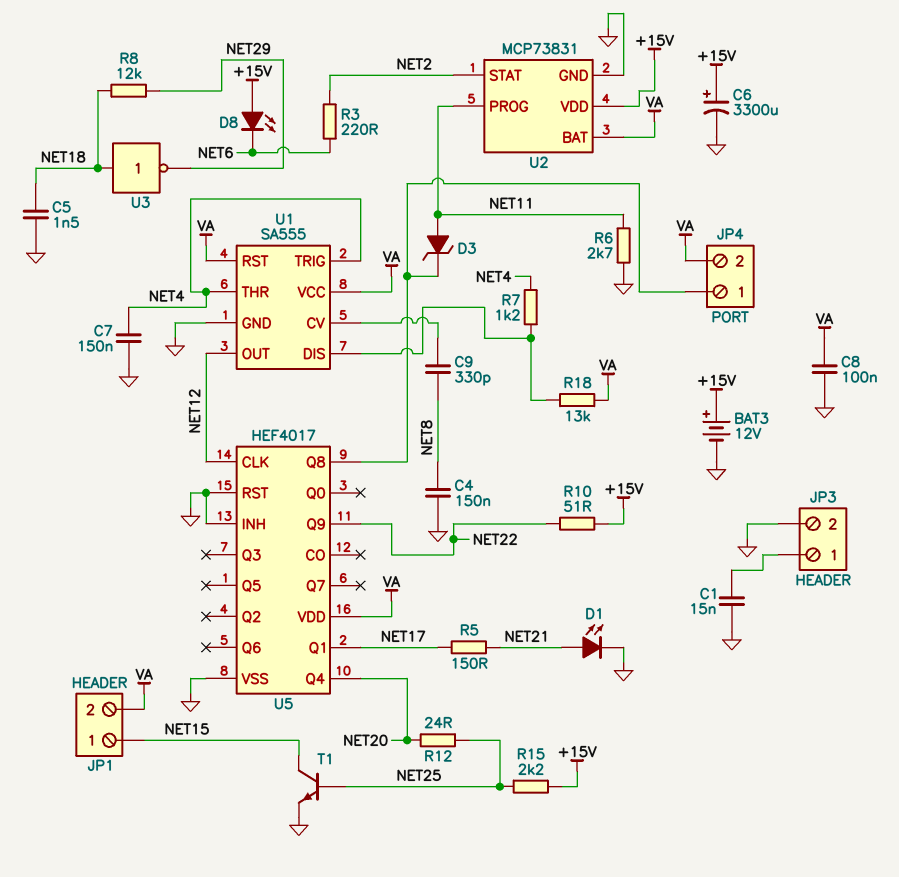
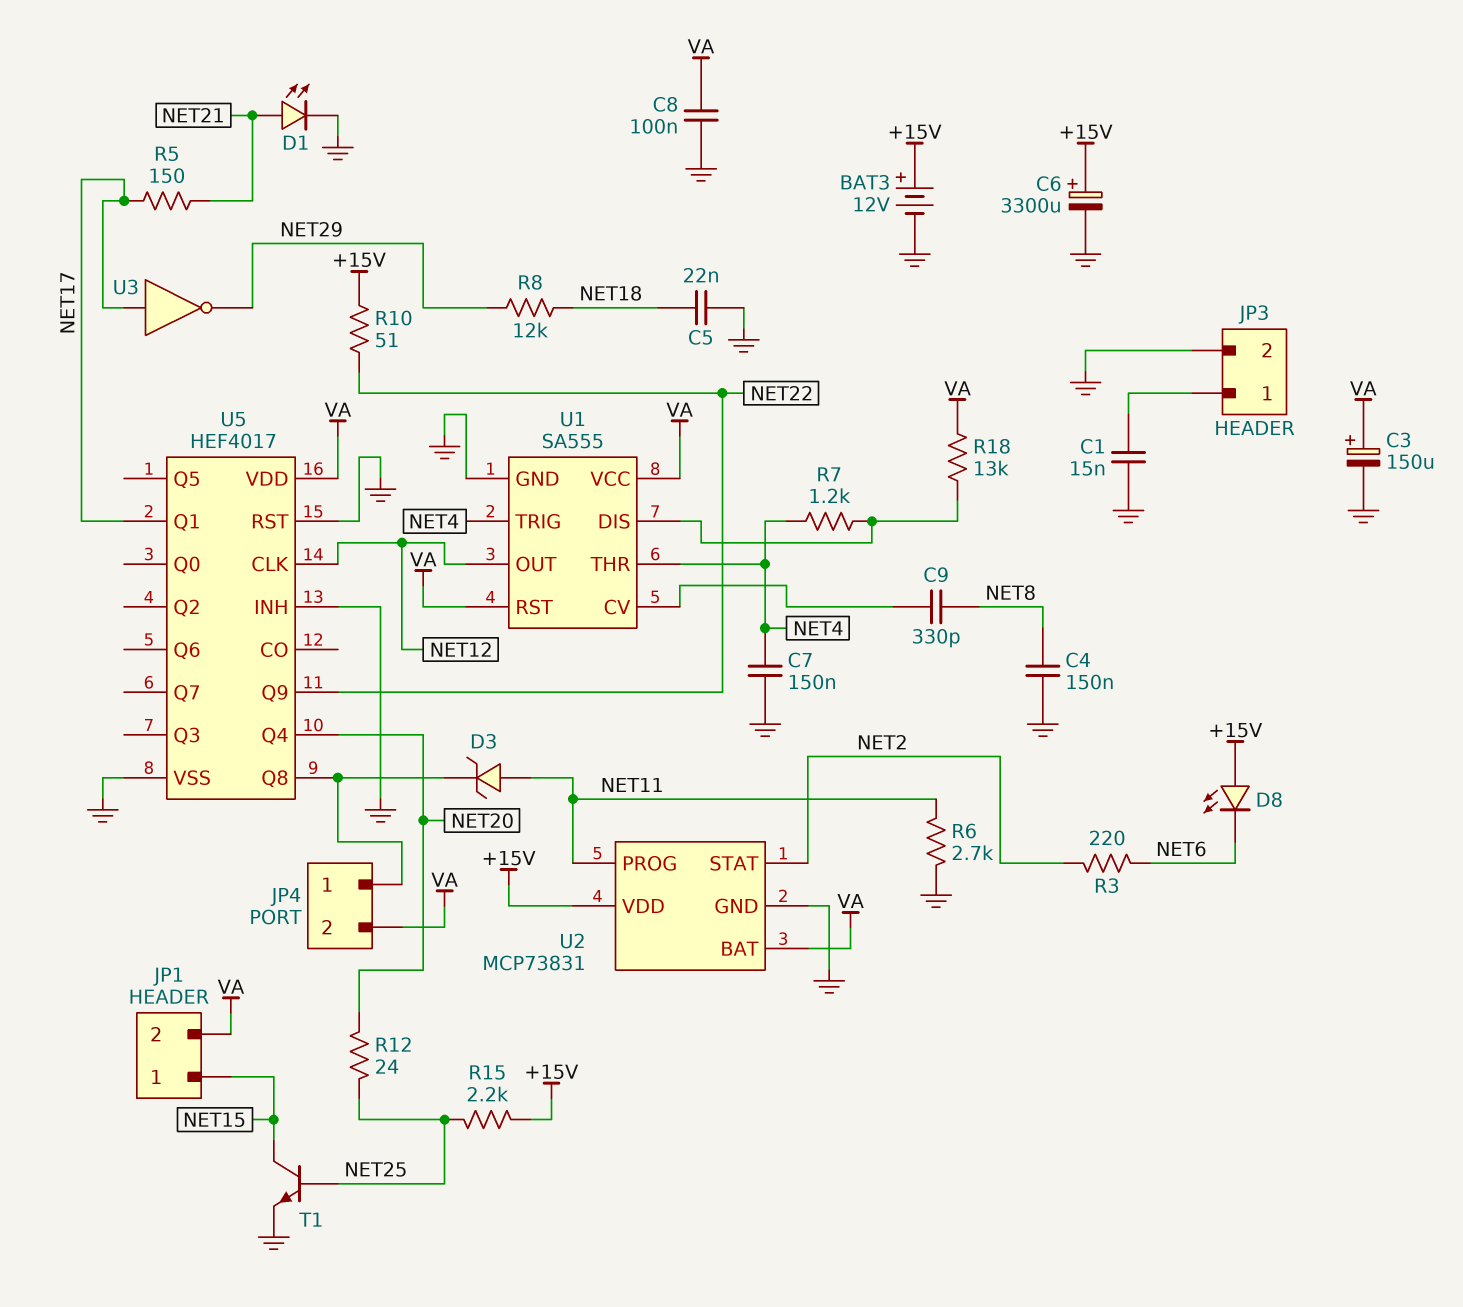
C3: none -> 150uF (plus VA, minus GND)
C5: 1.5nF (GND, NET18) -> 22nF (GND, NET18)
U3: NOT (in NET18, out NET29) -> NOT (in NET17, out NET29)

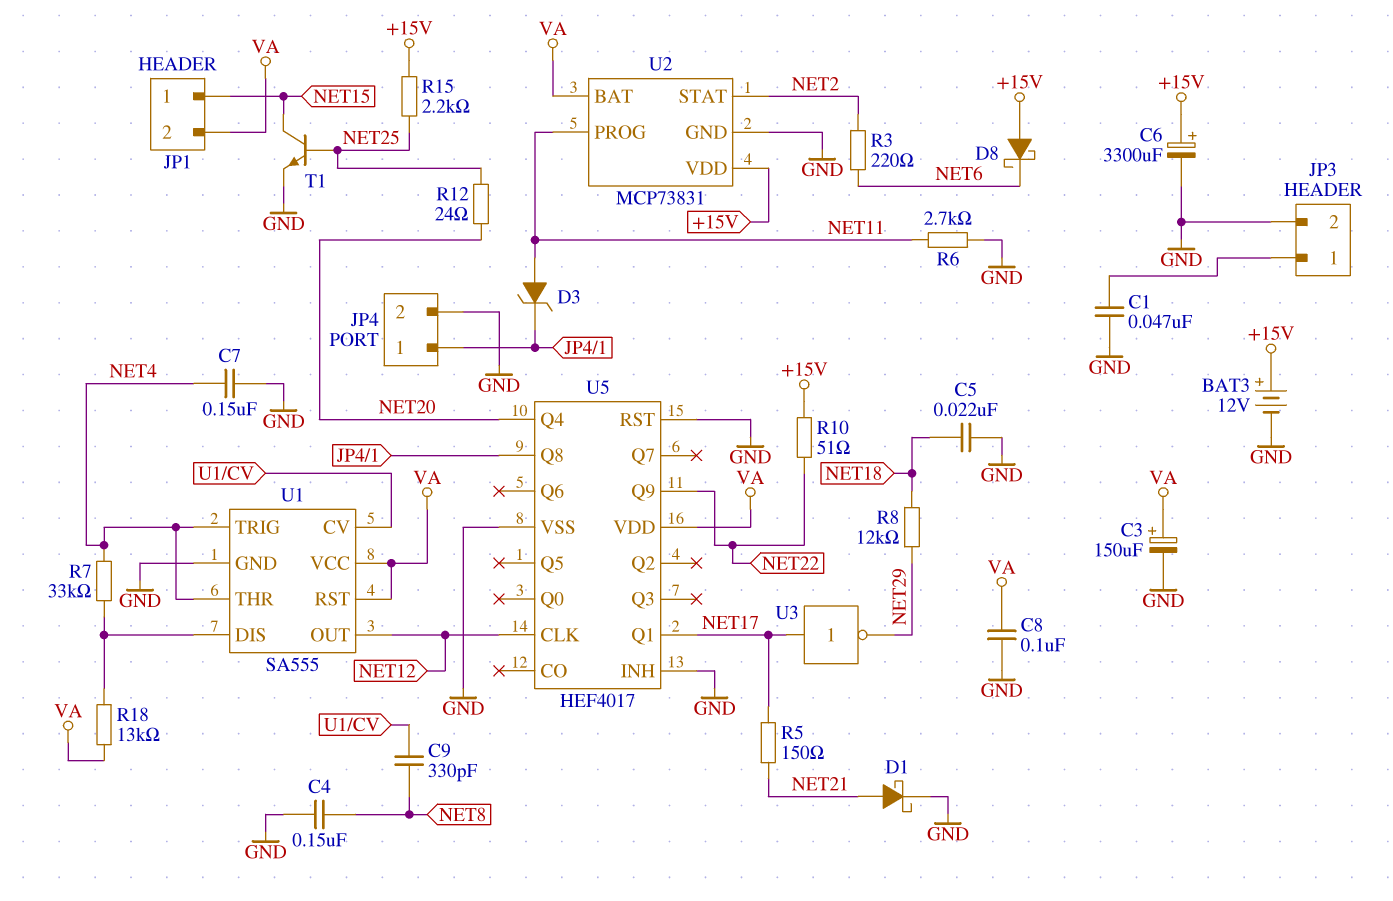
C1: 15nF (GND, JP3/1) -> 47nF (GND, JP3/1)
D1: LED (A NET21, K GND) -> schottky (A NET21, K GND)
D8: LED (A +15V, K NET6) -> schottky (A +15V, K NET6)
JP4 pin 2: VA -> GND
R7: 1.2k (NET4, U1/DIS) -> 33k (NET4, U1/DIS)

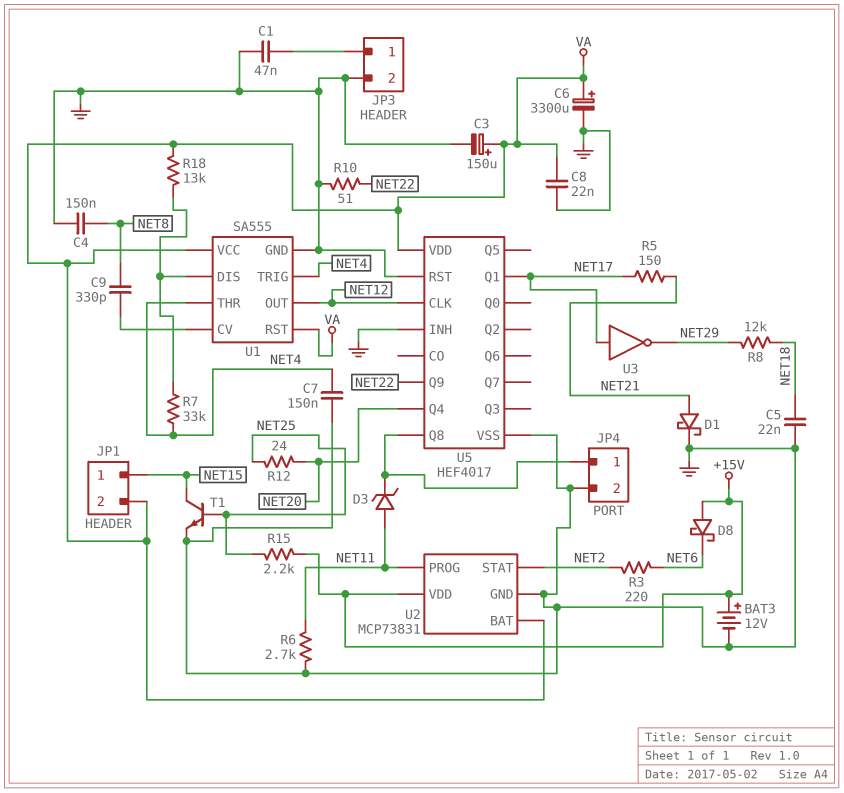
C6: 3300uF (plus +15V, minus GND) -> 3300uF (plus VA, minus GND)
C8: 100nF (GND, VA) -> 22nF (GND, VA)
R10: 51 (+15V, NET22) -> 51 (GND, NET22)

